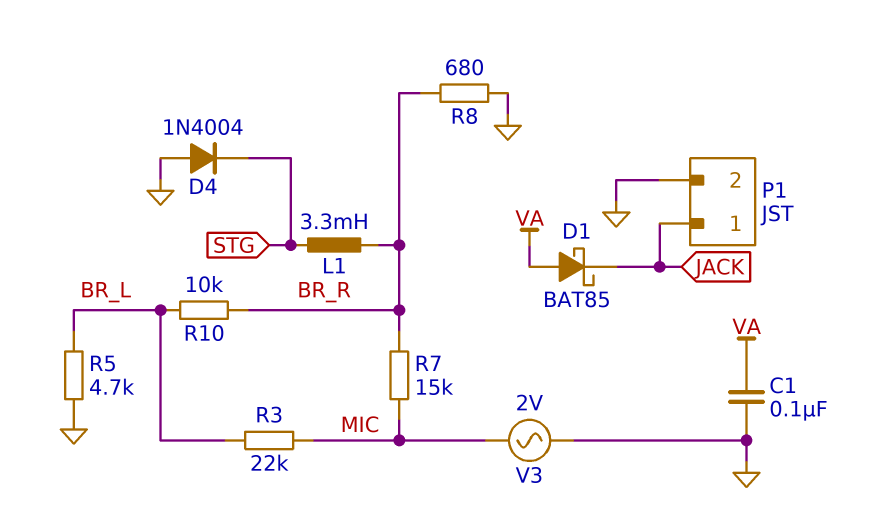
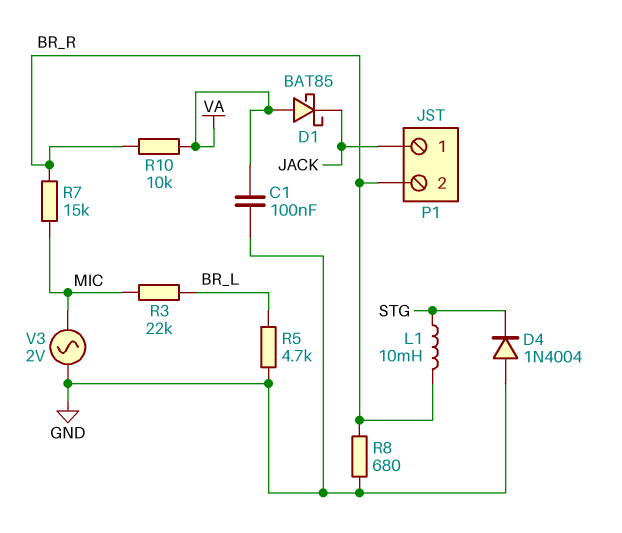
L1: 3.3mH (BR_R, STG) -> 10mH (BR_R, STG)
P1 pin 2: GND -> BR_R
R10: 10k (BR_L, BR_R) -> 10k (BR_R, VA)

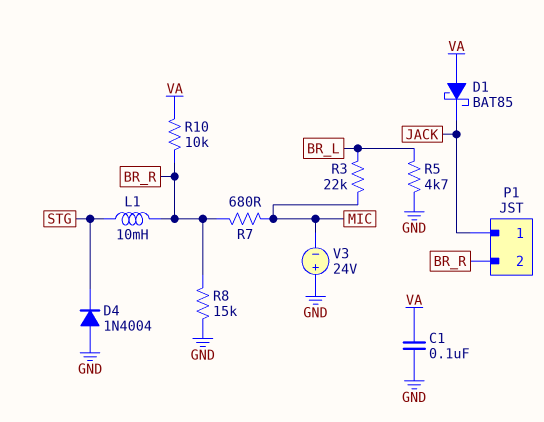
R7: 15k (BR_R, MIC) -> 680 (BR_R, MIC)
R8: 680 (BR_R, GND) -> 15k (BR_R, GND)
V3: AC 2V (GND, MIC) -> 24V (plus GND, minus MIC)

